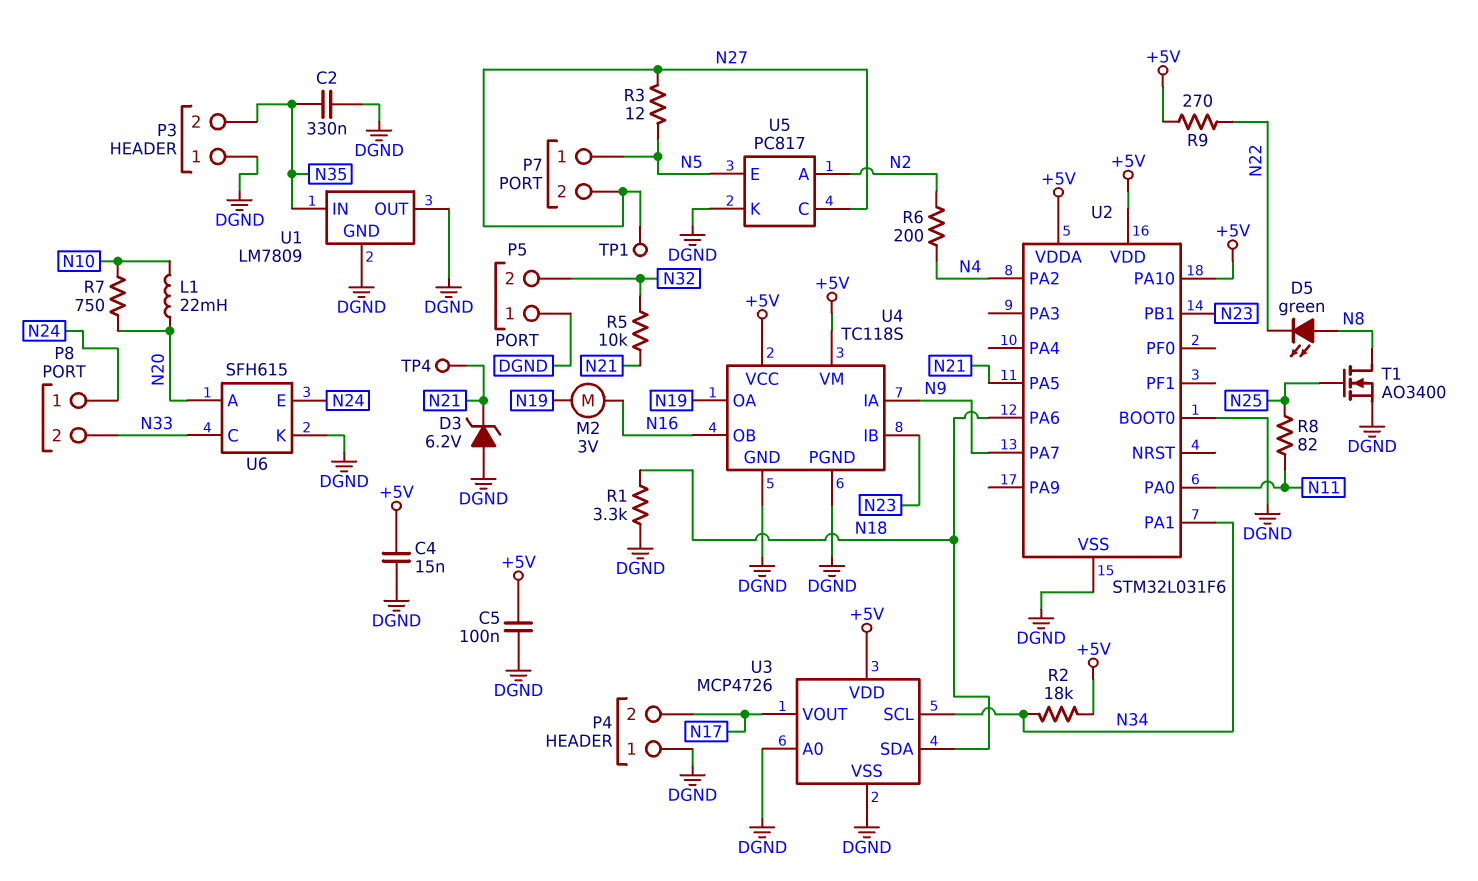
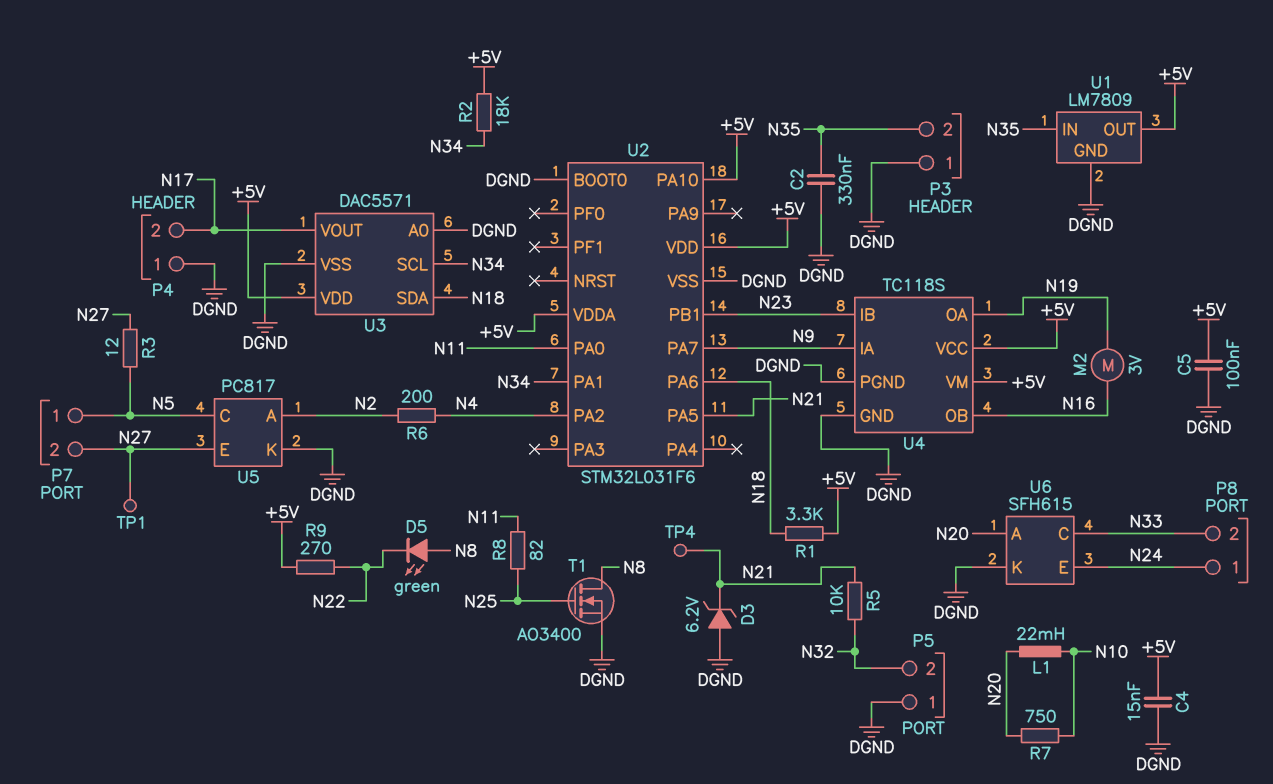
R1: 3.3k (DGND, N18) -> 3.3k (+5V, N18)
U1 pin OUT: DGND -> +5V
U3: MCP4726 -> DAC5571
U5 pin C: N27 -> N5
U5 pin E: N5 -> N27

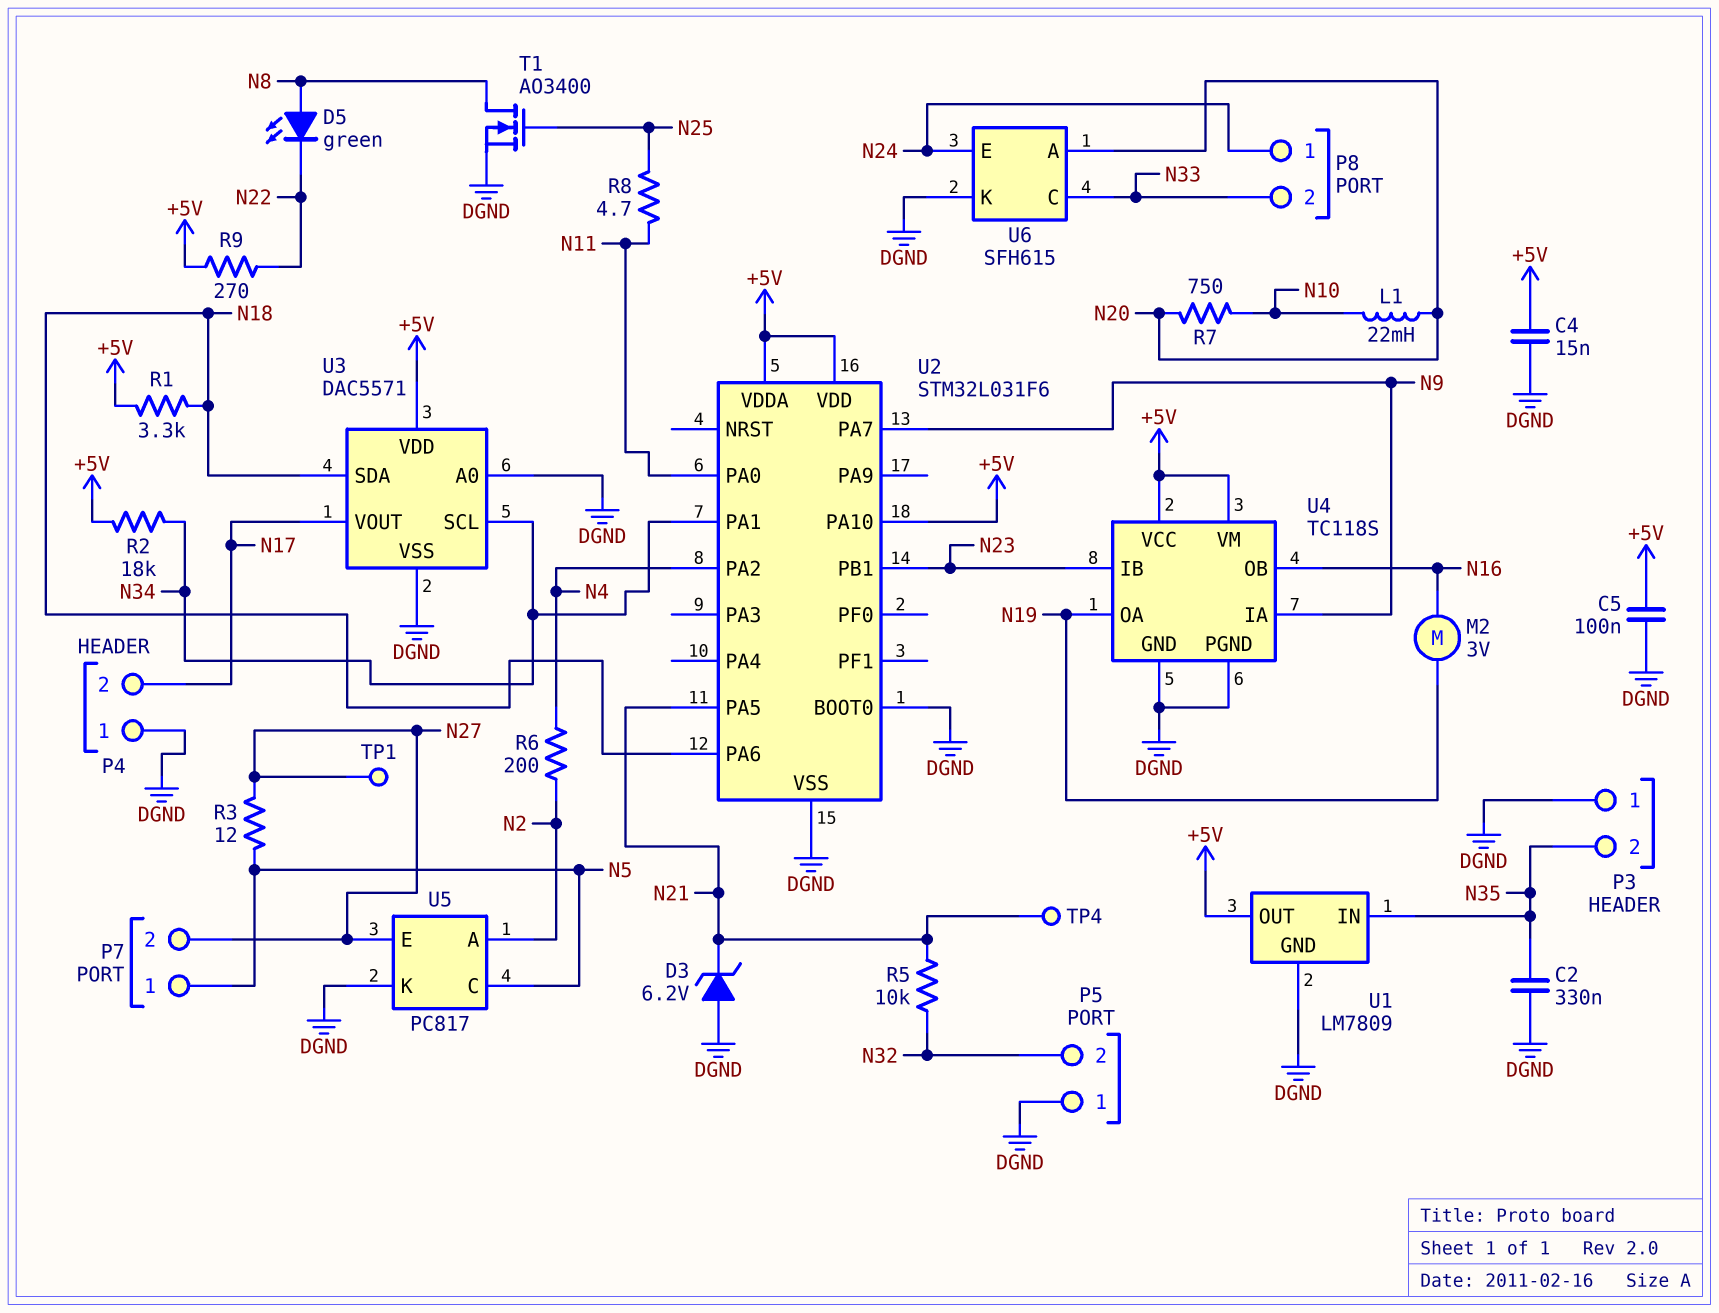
R8: 82 (N11, N25) -> 4.7 (N11, N25)

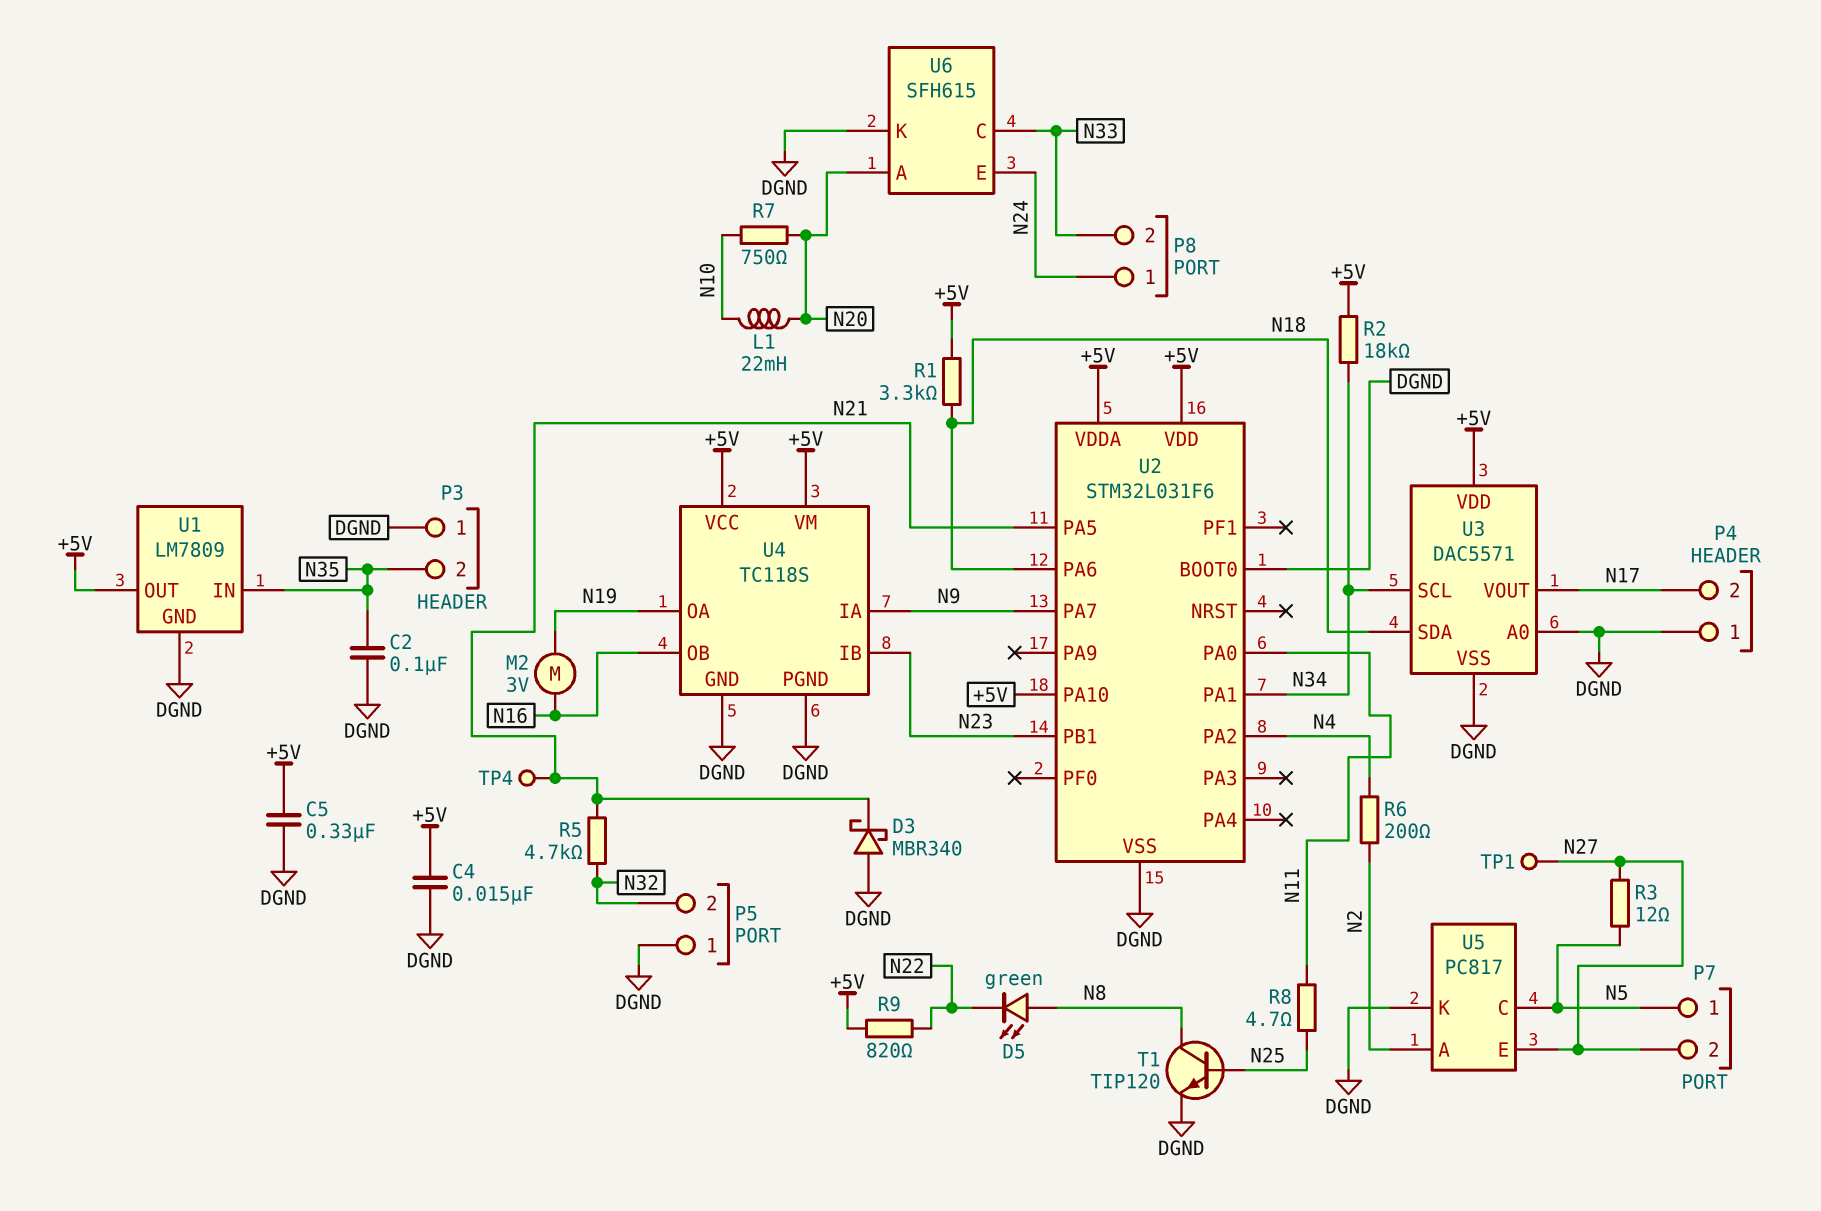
C2: 330nF (DGND, N35) -> 100nF (DGND, N35)
C5: 100nF (+5V, DGND) -> 330nF (+5V, DGND)
D3: zener 6.2V (A DGND, K N21) -> schottky MBR340 (A DGND, K N21)
R5: 10k (N21, N32) -> 4.7k (N21, N32)
R9: 270 (+5V, N22) -> 820 (+5V, N22)
T1: NMOS AO3400 (G N25, D N8, S DGND) -> NPN TIP120 (B N25, C N8, E DGND)

